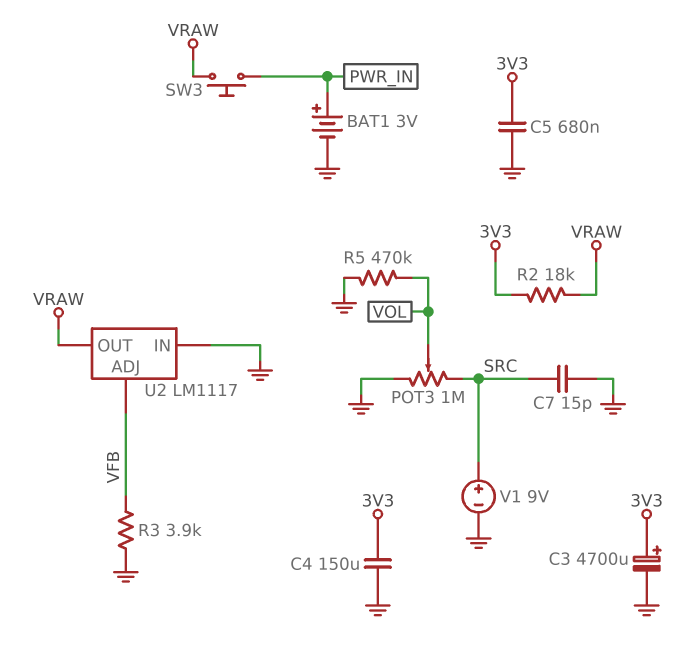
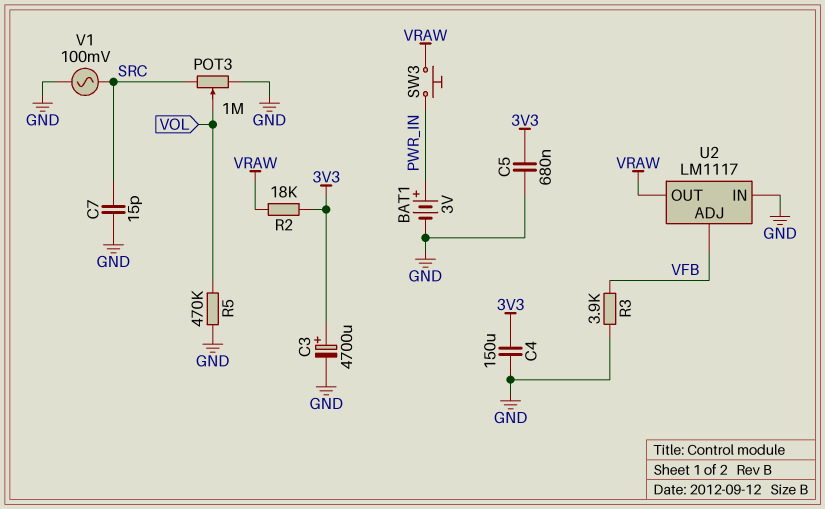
V1: 9V (plus SRC, minus GND) -> AC 100mV (GND, SRC)

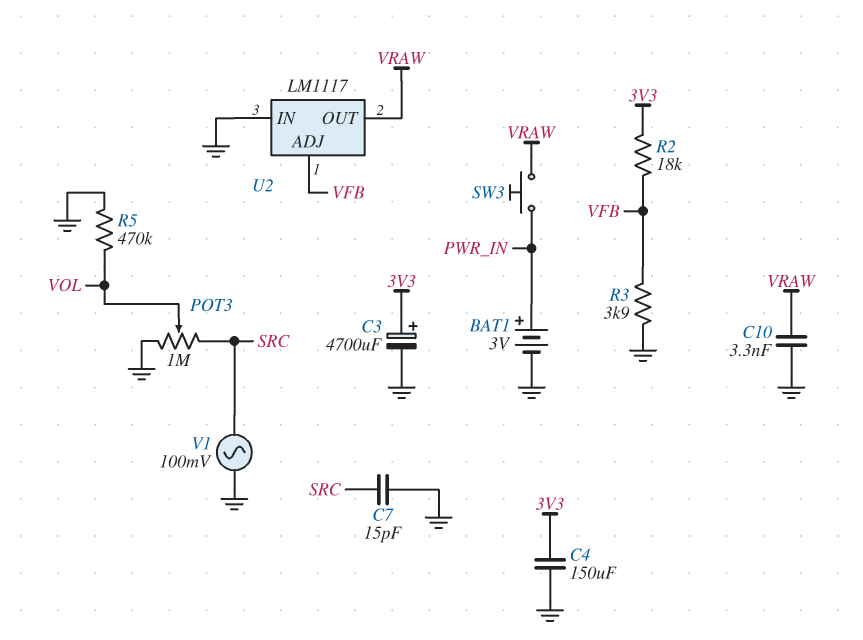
C5: 680nF (3V3, GND) -> none
C10: none -> 3.3nF (GND, VRAW)
R2: 18k (3V3, VRAW) -> 18k (3V3, VFB)

